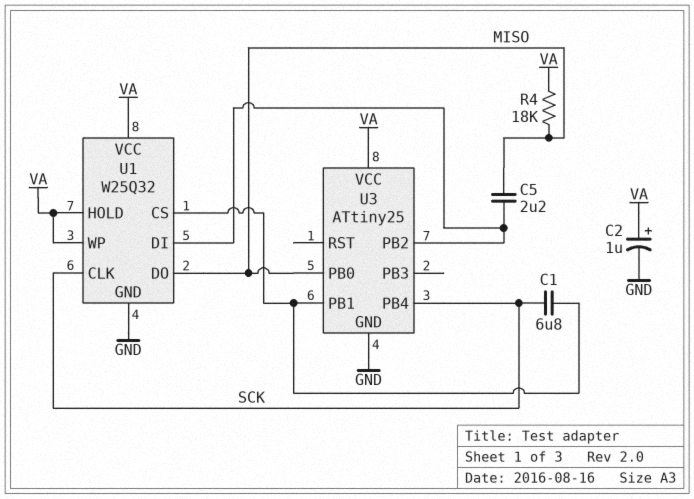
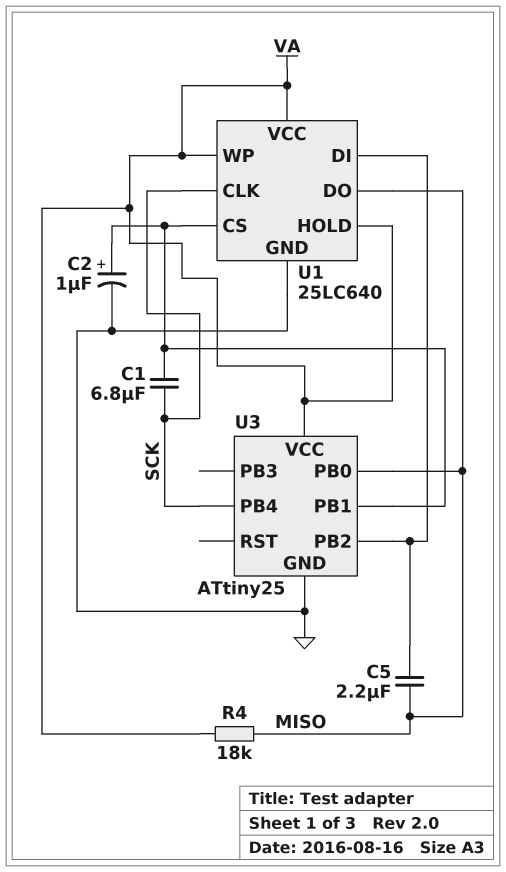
C2: 1uF (plus VA, minus GND) -> 1uF (plus U1/CS, minus GND)
U1: W25Q32 -> 25LC640

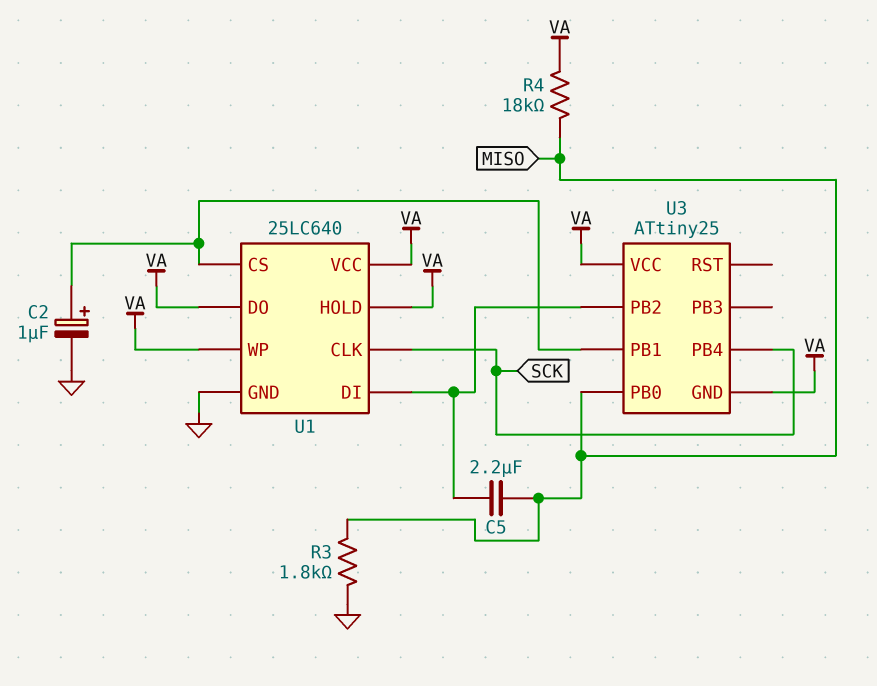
C1: 6.8uF (SCK, U1/CS) -> none
R3: none -> 1.8k (GND, MISO)
U1 pin DO: MISO -> VA
U3 pin GND: GND -> VA

